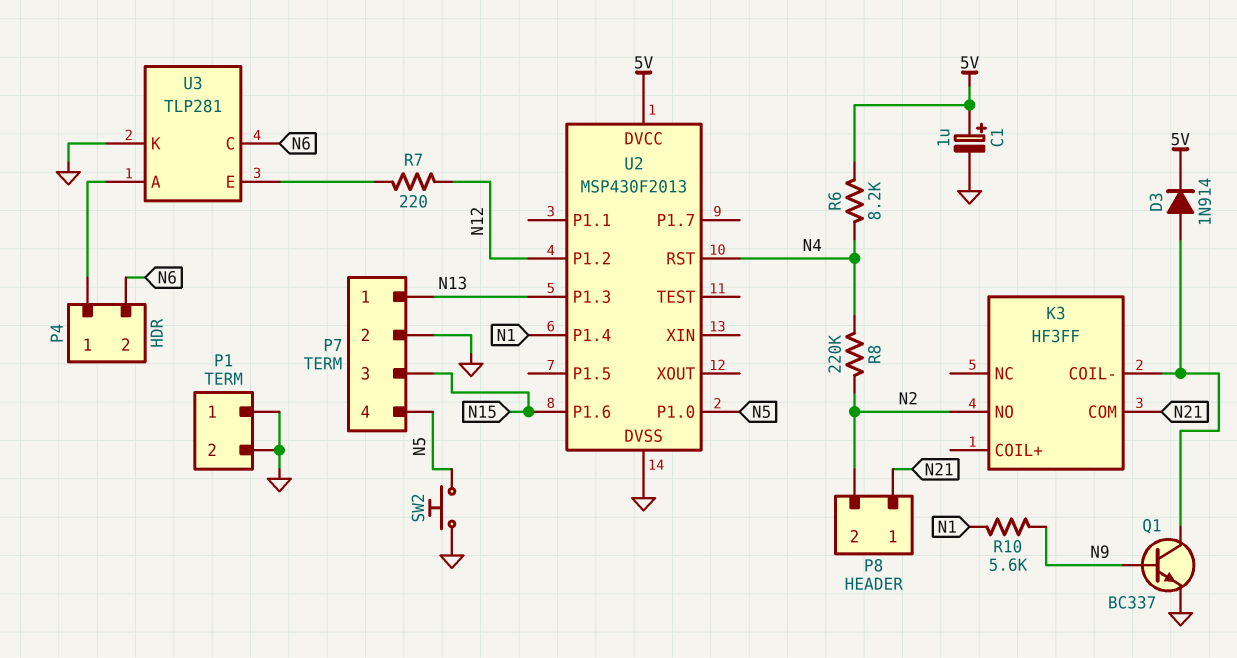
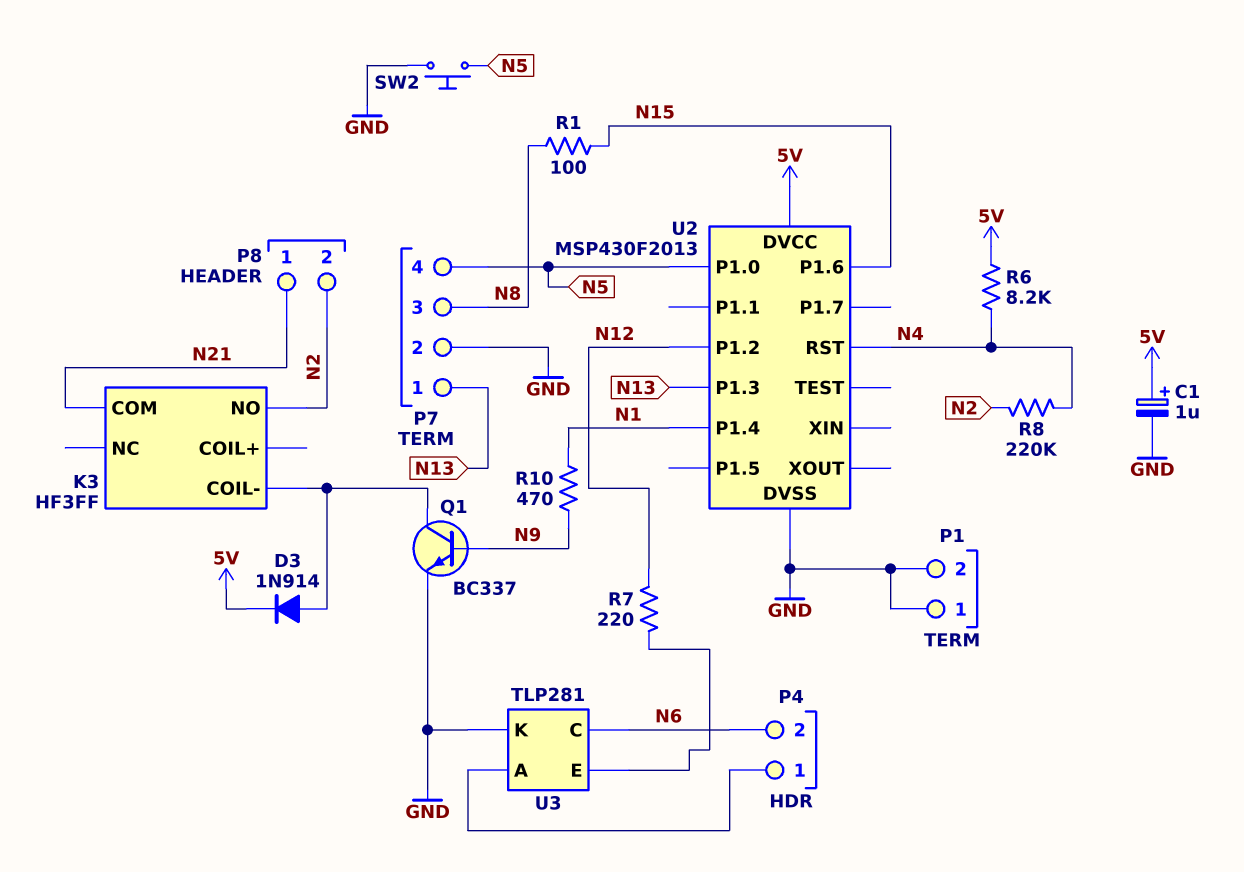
P7 pin 3: N15 -> N8
R1: none -> 100 (N8, N15)
R10: 5.6k (N1, N9) -> 470 (N1, N9)

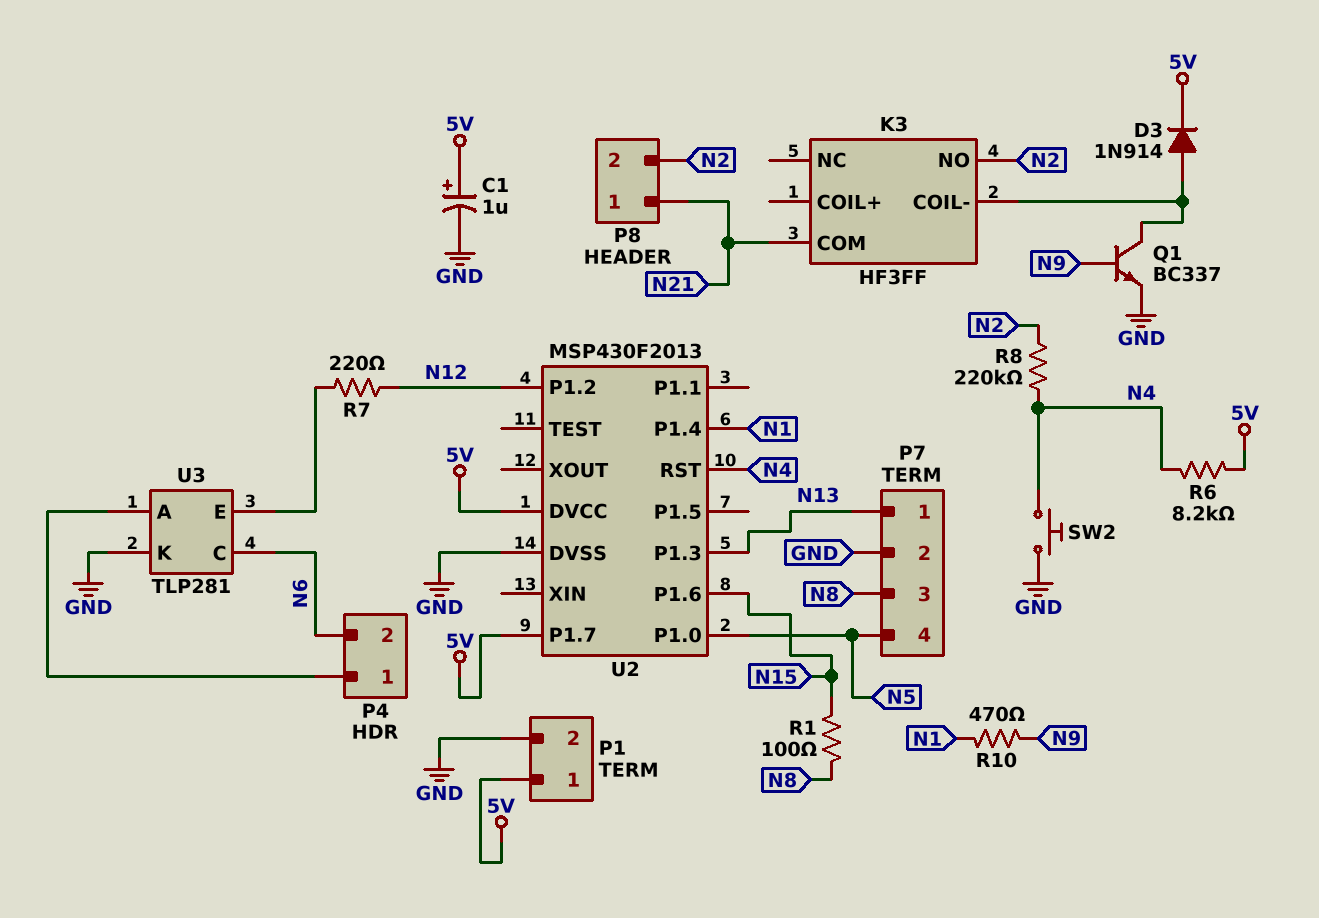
P1 pin 1: GND -> 5V
SW2: button (GND, N5) -> button (GND, N4)
U2 pin P1.7: none -> 5V

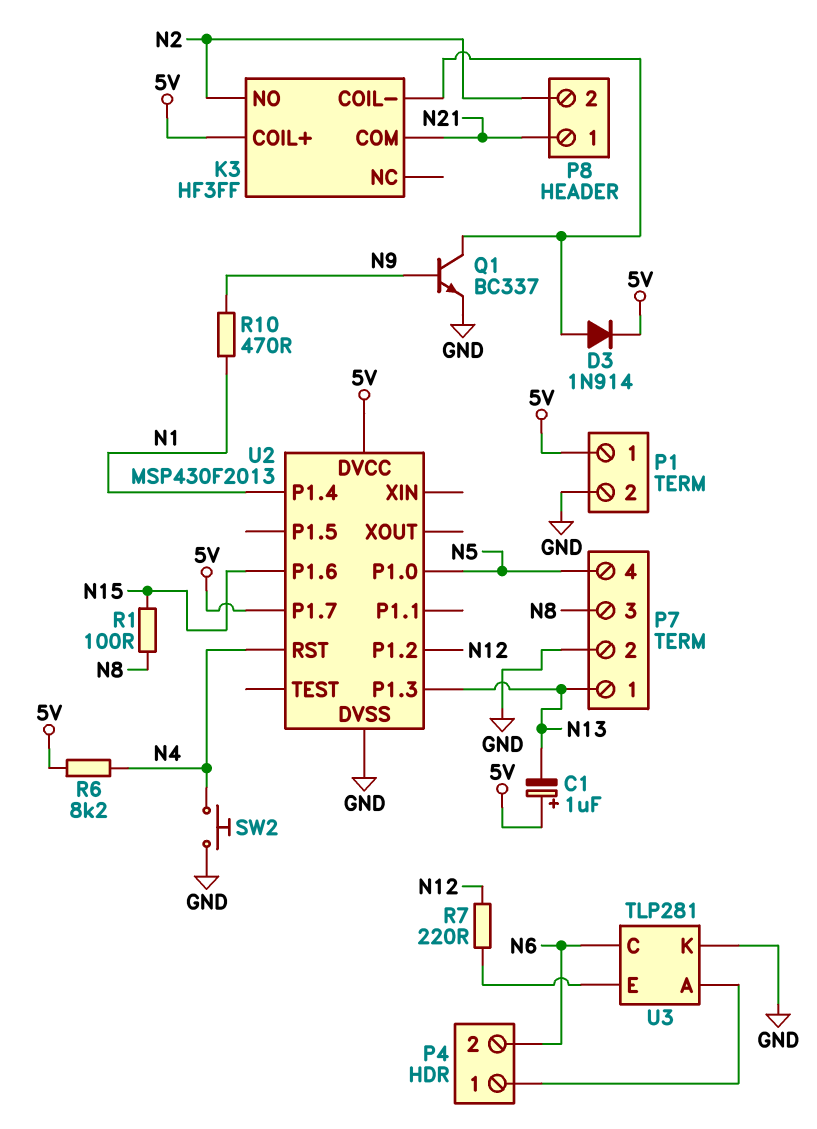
C1: 1uF (plus 5V, minus GND) -> 1uF (plus 5V, minus N13)
K3 pin COIL+: none -> 5V
R8: 220k (N2, N4) -> none

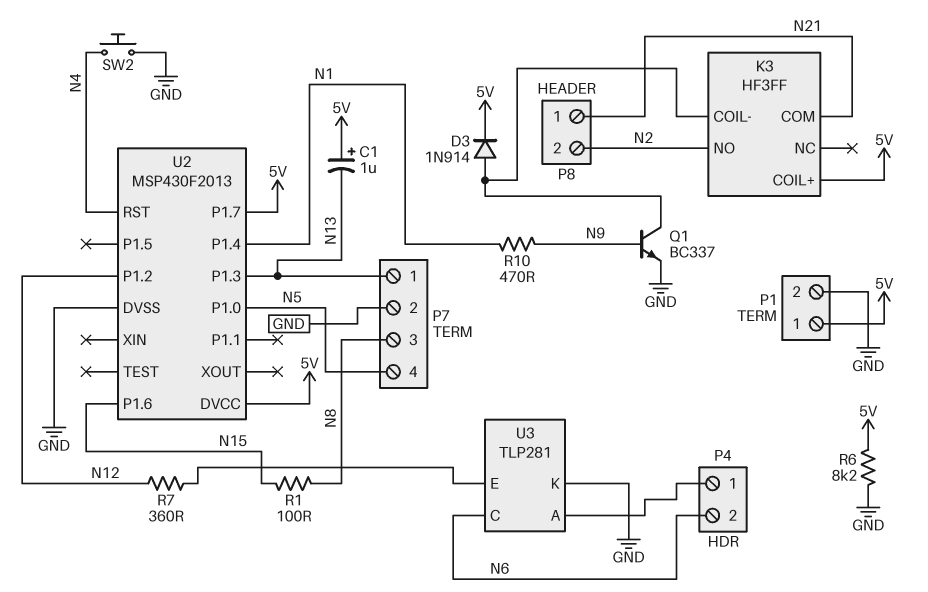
R6: 8.2k (5V, N4) -> 8.2k (5V, GND)
R7: 220 (N12, U3/E) -> 360 (N12, U3/E)

